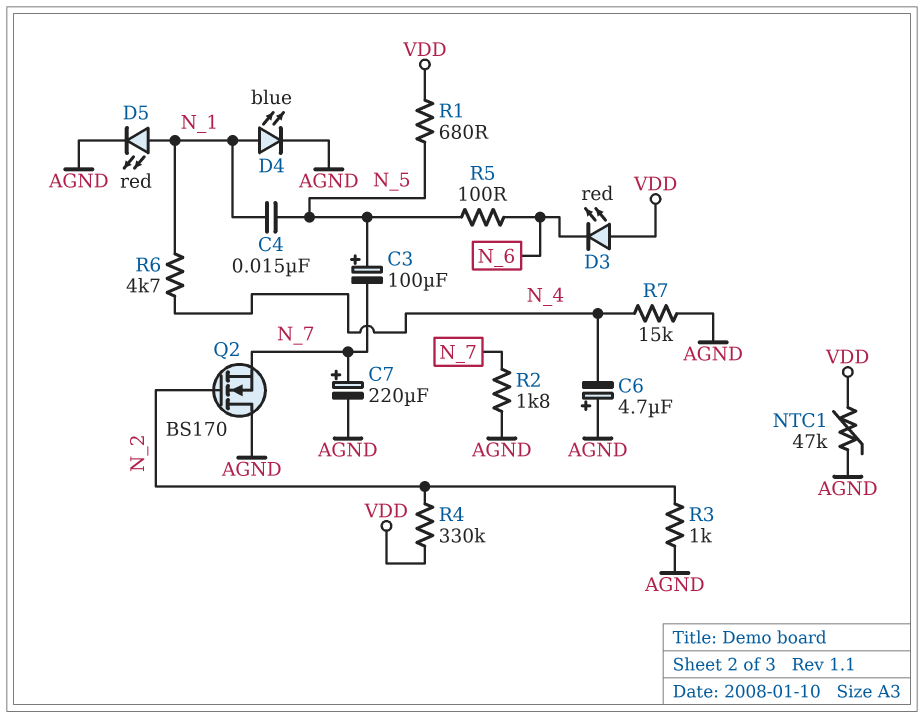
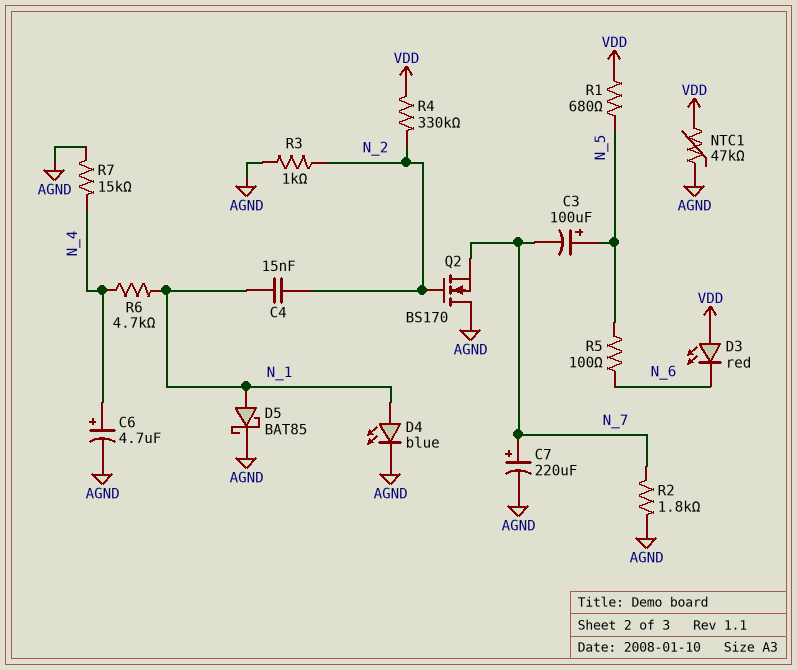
C4: 15nF (N_1, N_5) -> 15nF (N_1, N_2)
C6: 4.7uF (plus AGND, minus N_4) -> 4.7uF (plus N_4, minus AGND)
D5: LED red (A N_1, K AGND) -> schottky BAT85 (A N_1, K AGND)

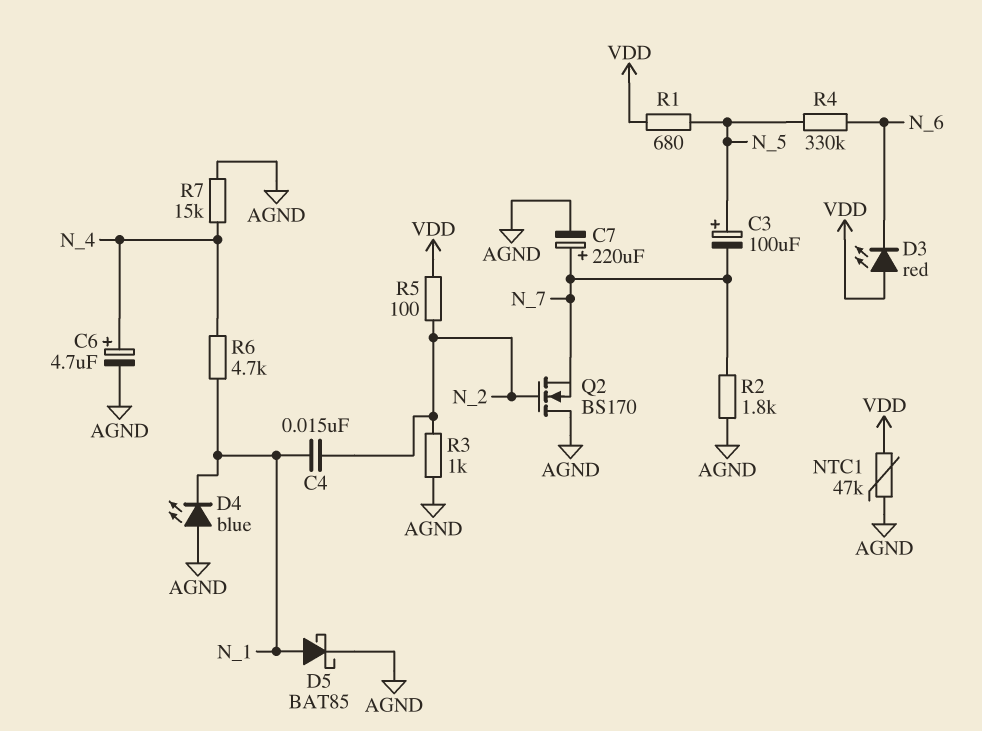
D4: LED blue (A N_1, K AGND) -> LED blue (A AGND, K N_1)
R4: 330k (N_2, VDD) -> 330k (N_5, N_6)
R5: 100 (N_5, N_6) -> 100 (N_2, VDD)

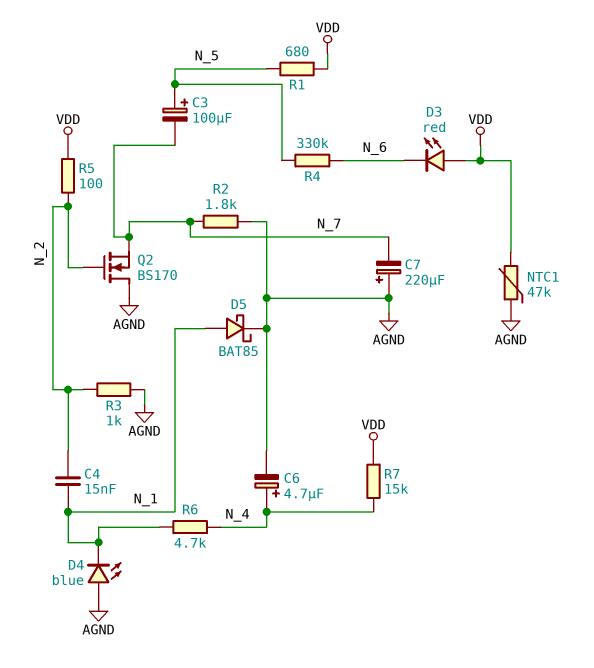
C7: 220uF (plus N_7, minus AGND) -> 220uF (plus AGND, minus N_7)
R7: 15k (AGND, N_4) -> 15k (N_4, VDD)

